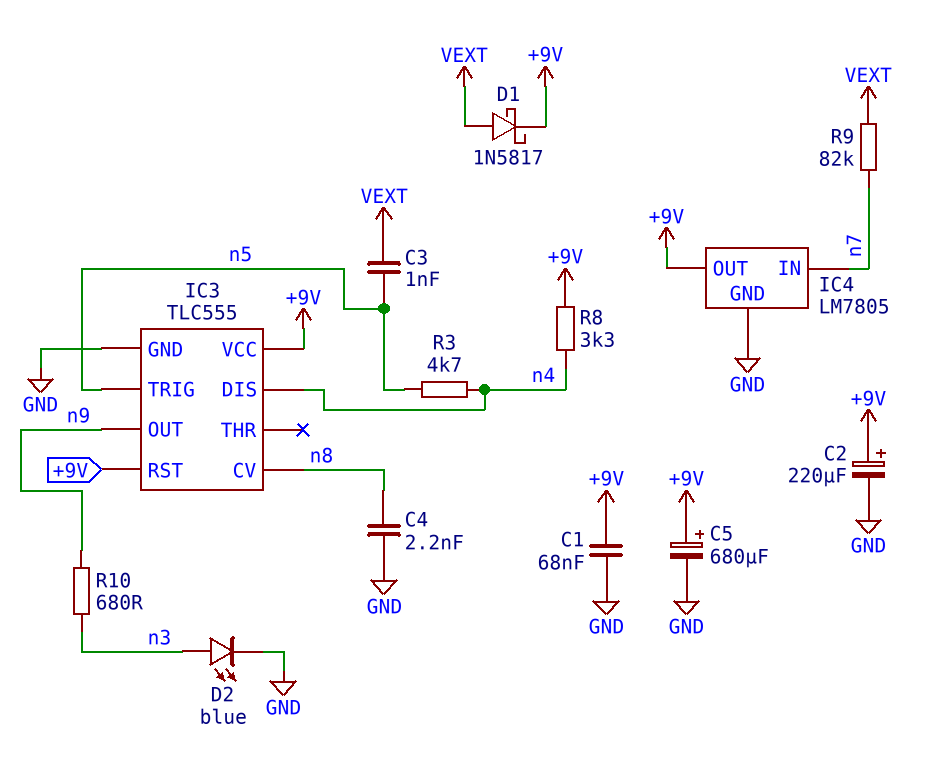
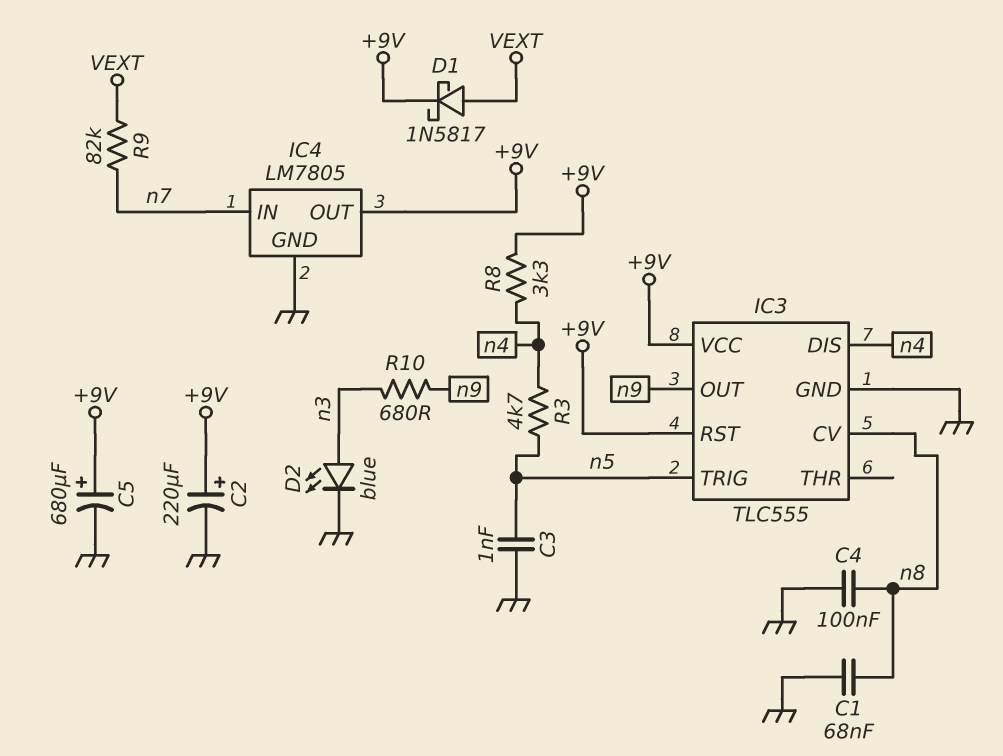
C1: 68nF (+9V, GND) -> 68nF (GND, n8)
C3: 1nF (VEXT, n5) -> 1nF (GND, n5)
C4: 2.2nF (GND, n8) -> 100nF (GND, n8)

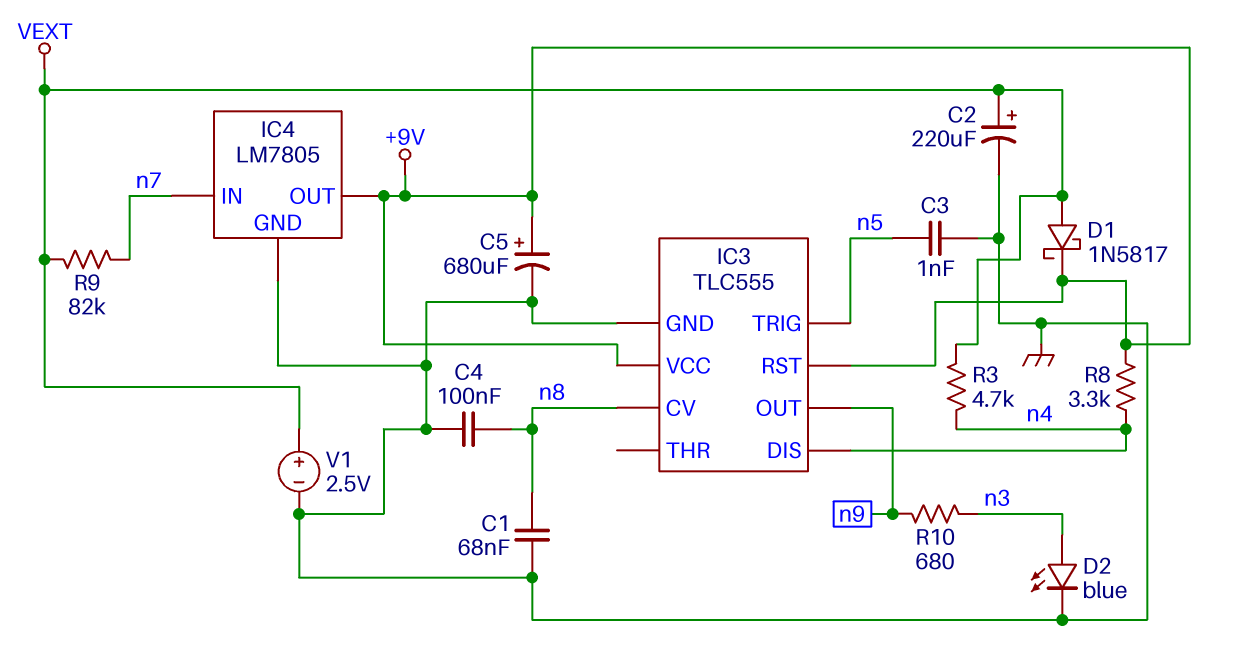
C2: 220uF (plus +9V, minus GND) -> 220uF (plus VEXT, minus GND)
R3: 4.7k (n4, n5) -> 4.7k (VEXT, n4)
V1: none -> 2.5V (plus VEXT, minus GND)

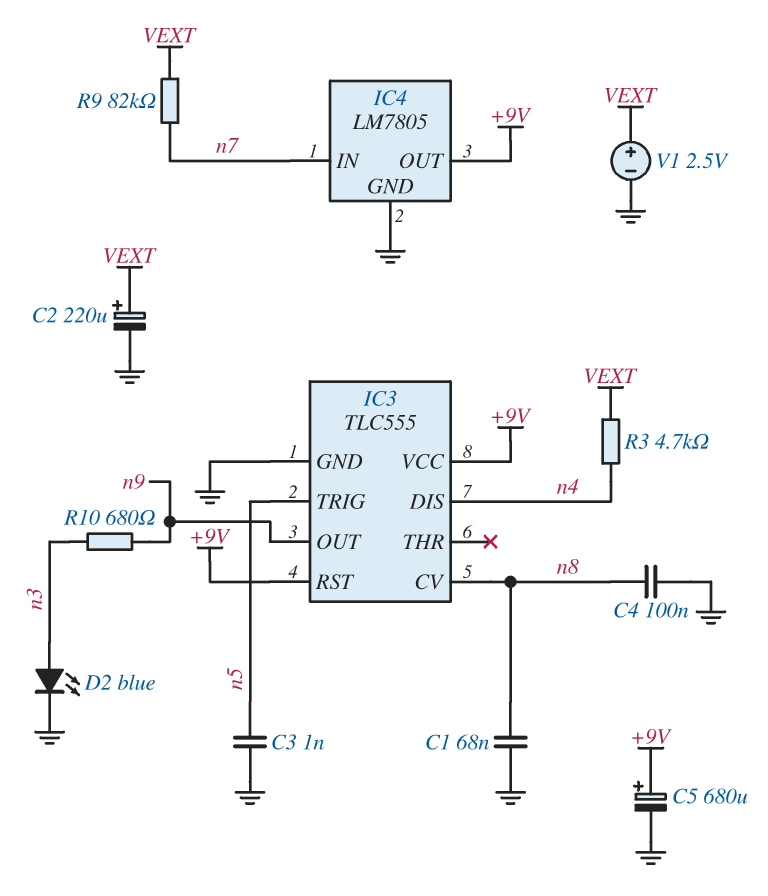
D1: schottky 1N5817 (A VEXT, K +9V) -> none
R8: 3.3k (+9V, n4) -> none

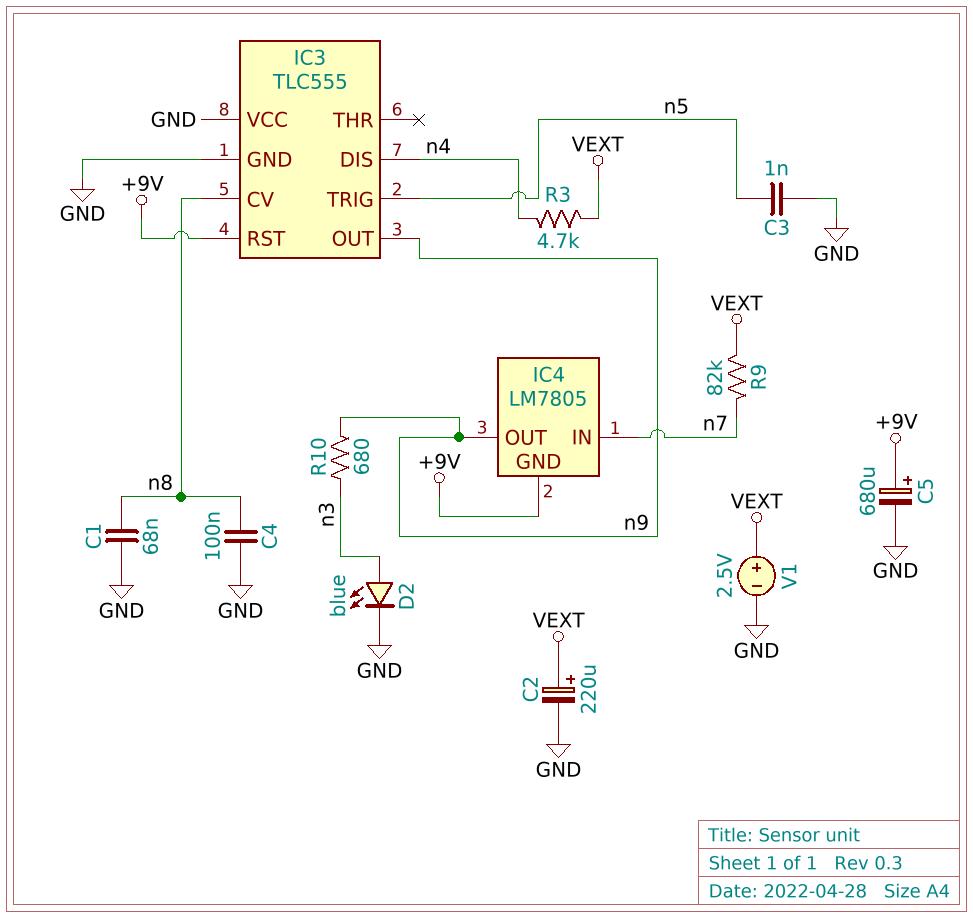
IC3 pin VCC: +9V -> GND
IC4 pin GND: GND -> +9V
IC4 pin OUT: +9V -> n9

